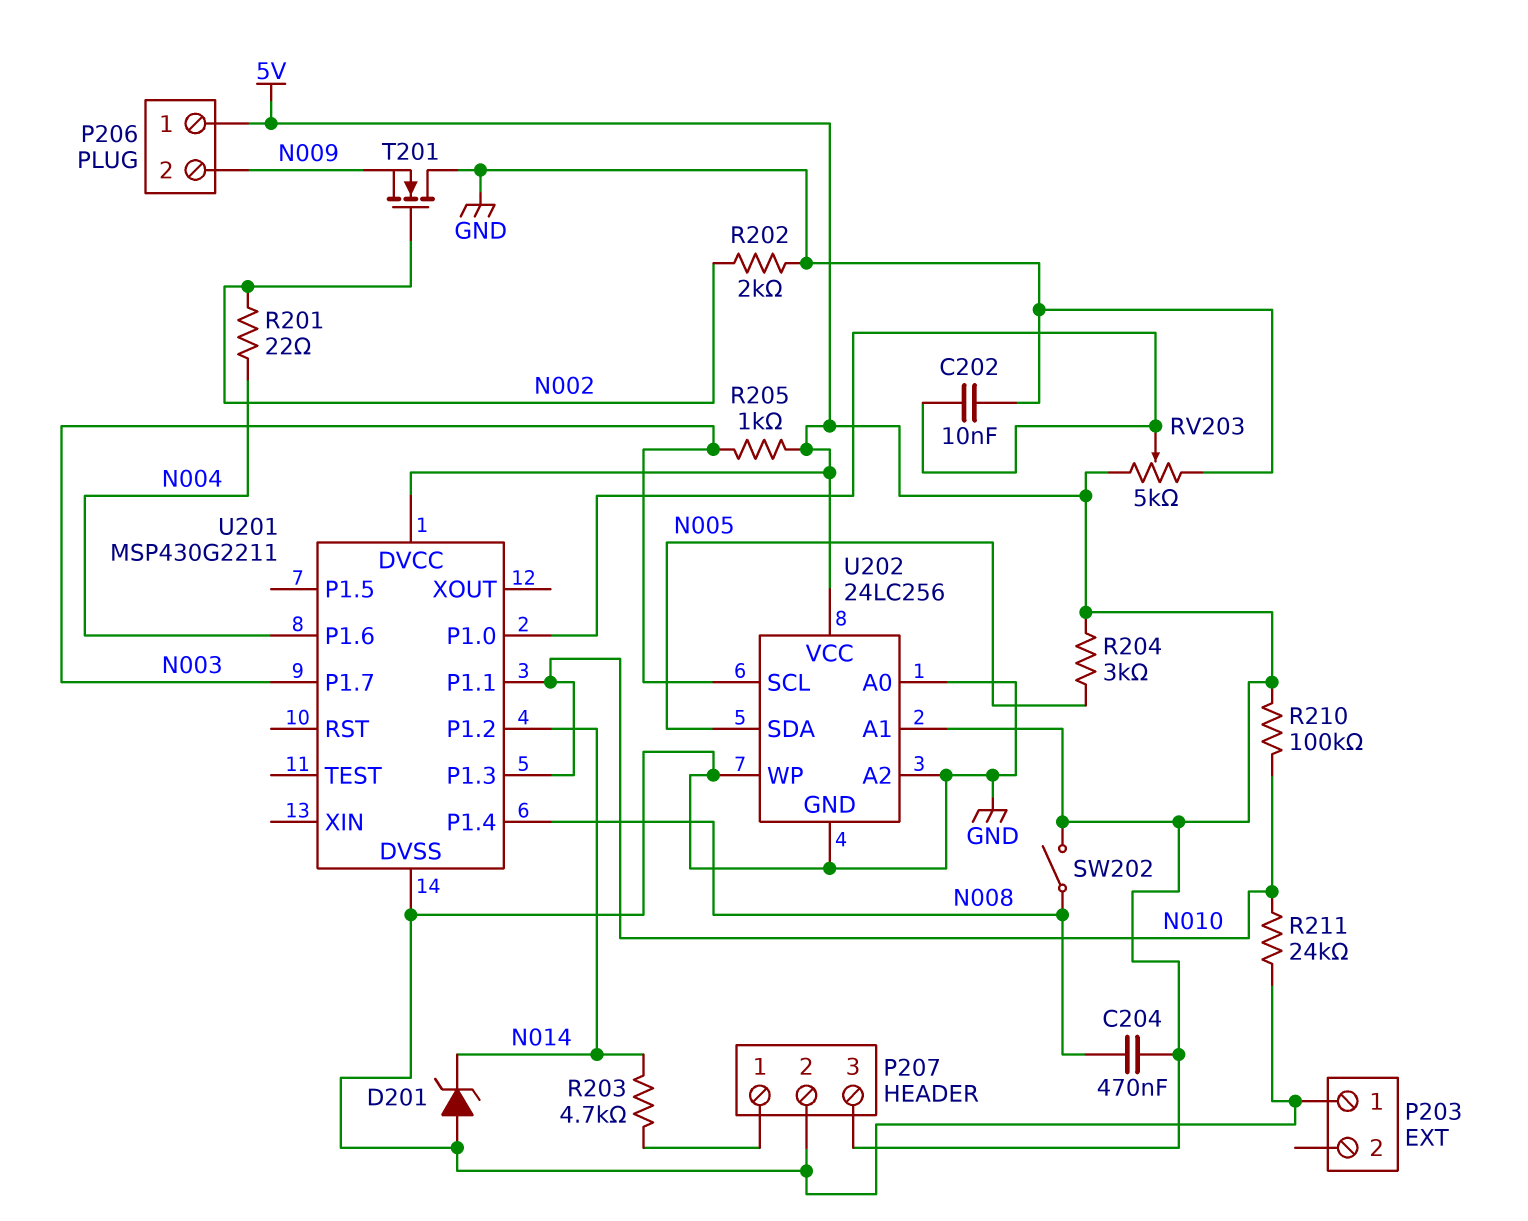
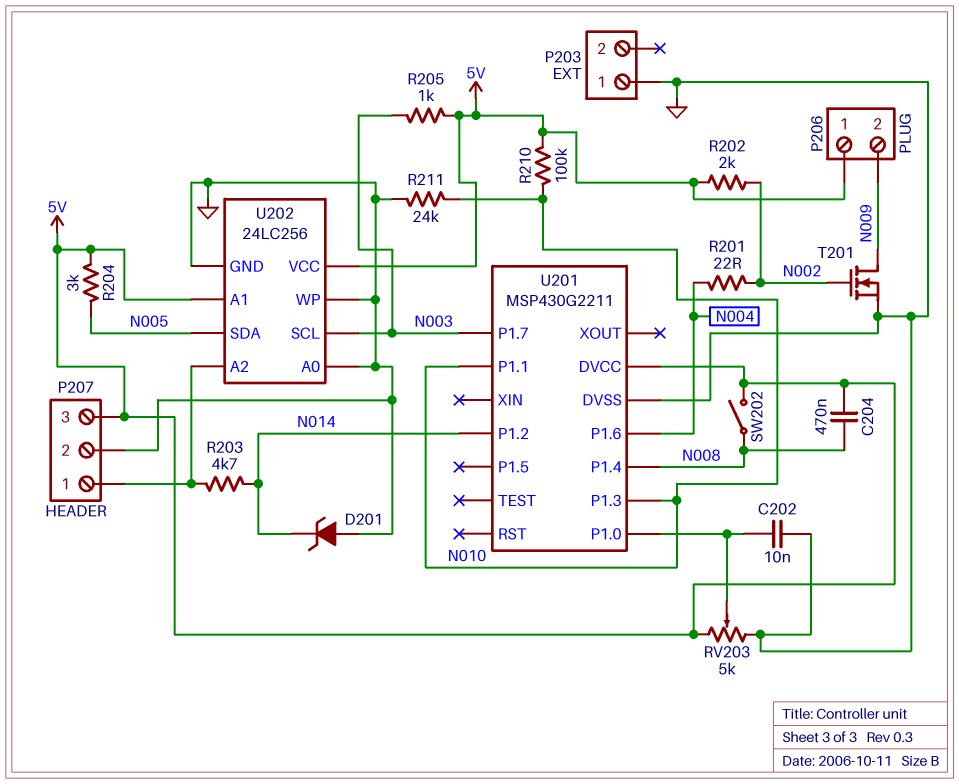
R202: 2k (GND, N002) -> 2k (5V, N002)
T201: NMOS (G N002, D GND, S N009) -> NMOS (G N002, D N009, S GND)
U202 pin A2: GND -> P207/1

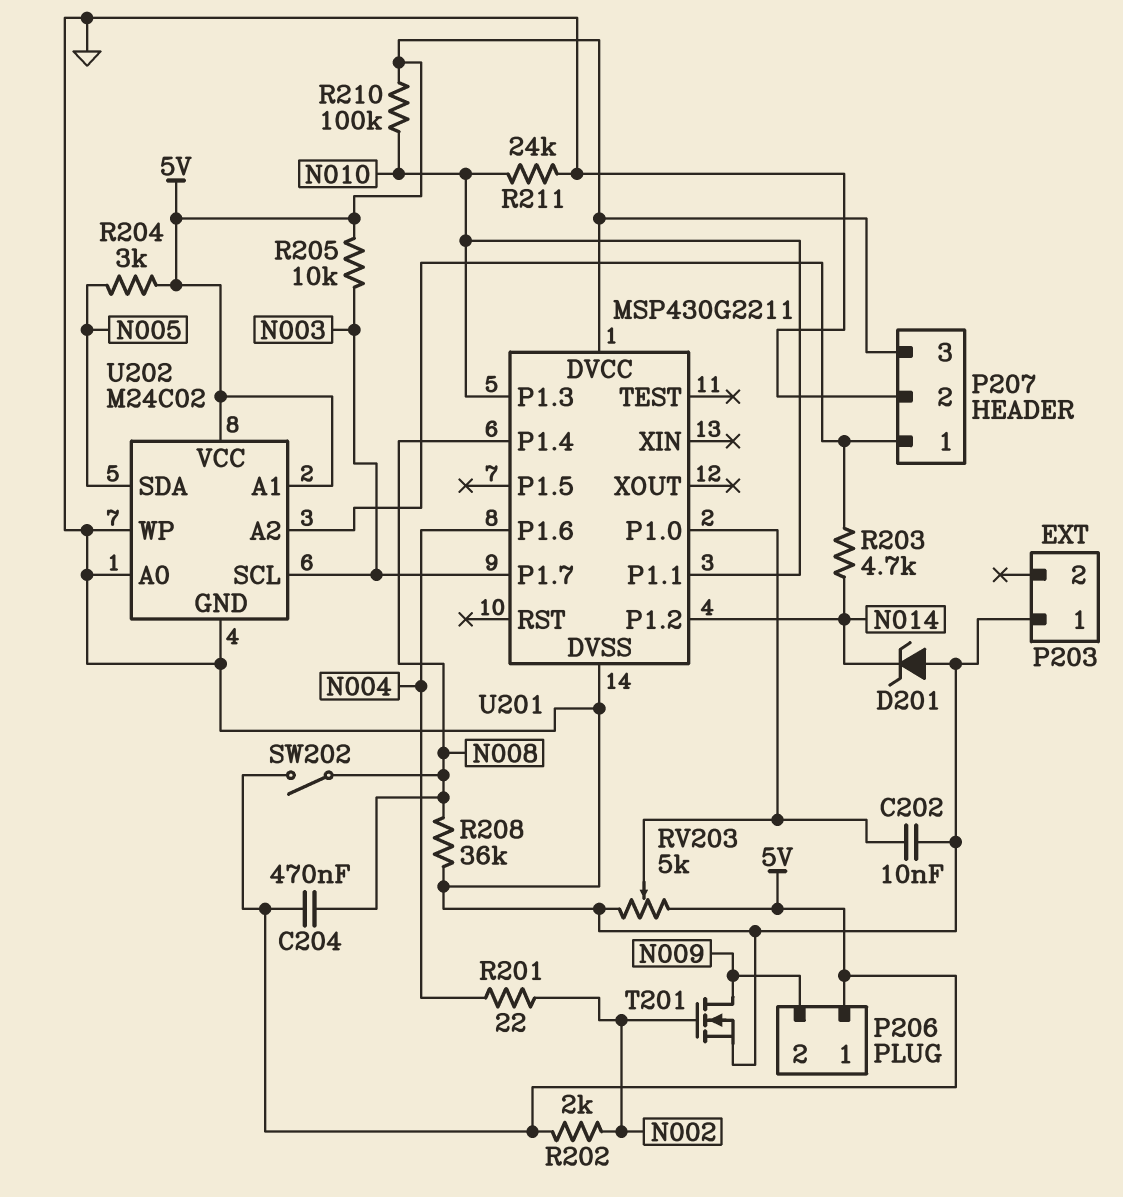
R205: 1k (5V, N003) -> 10k (5V, N003)
R208: none -> 36k (GND, N008)
U202: 24LC256 -> M24C02

